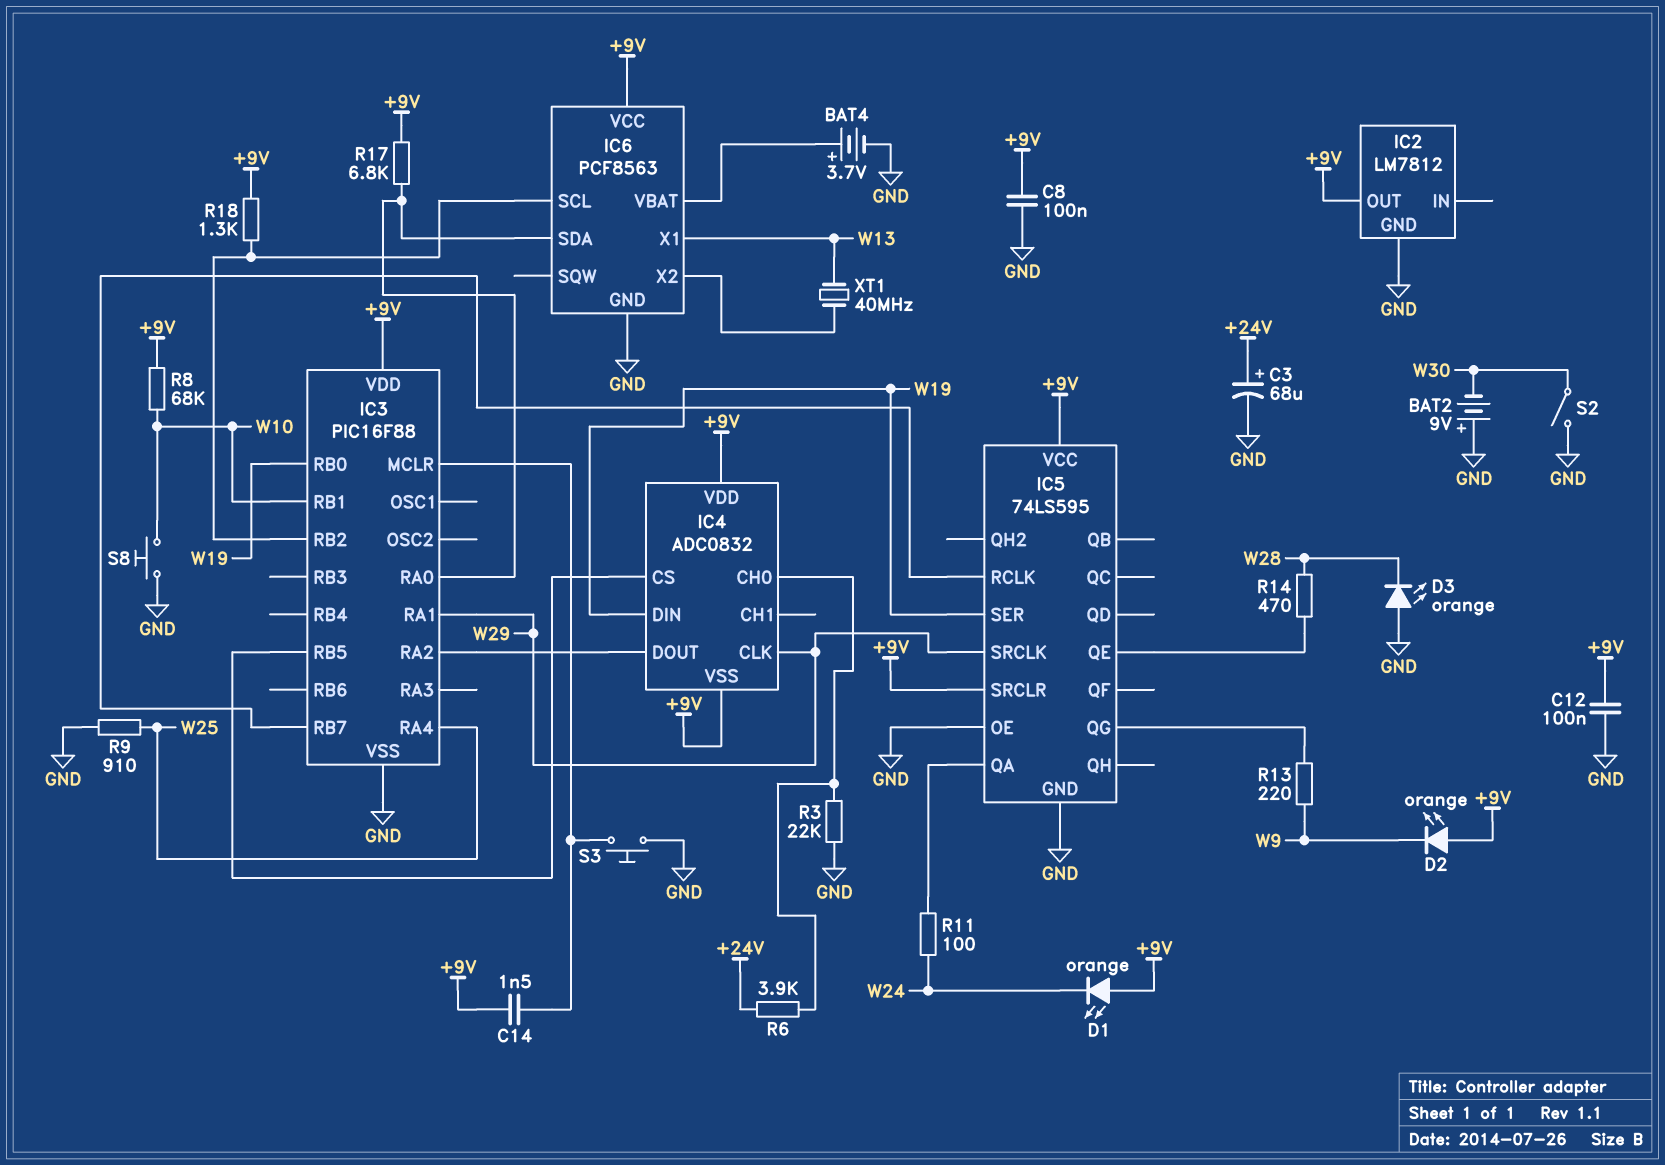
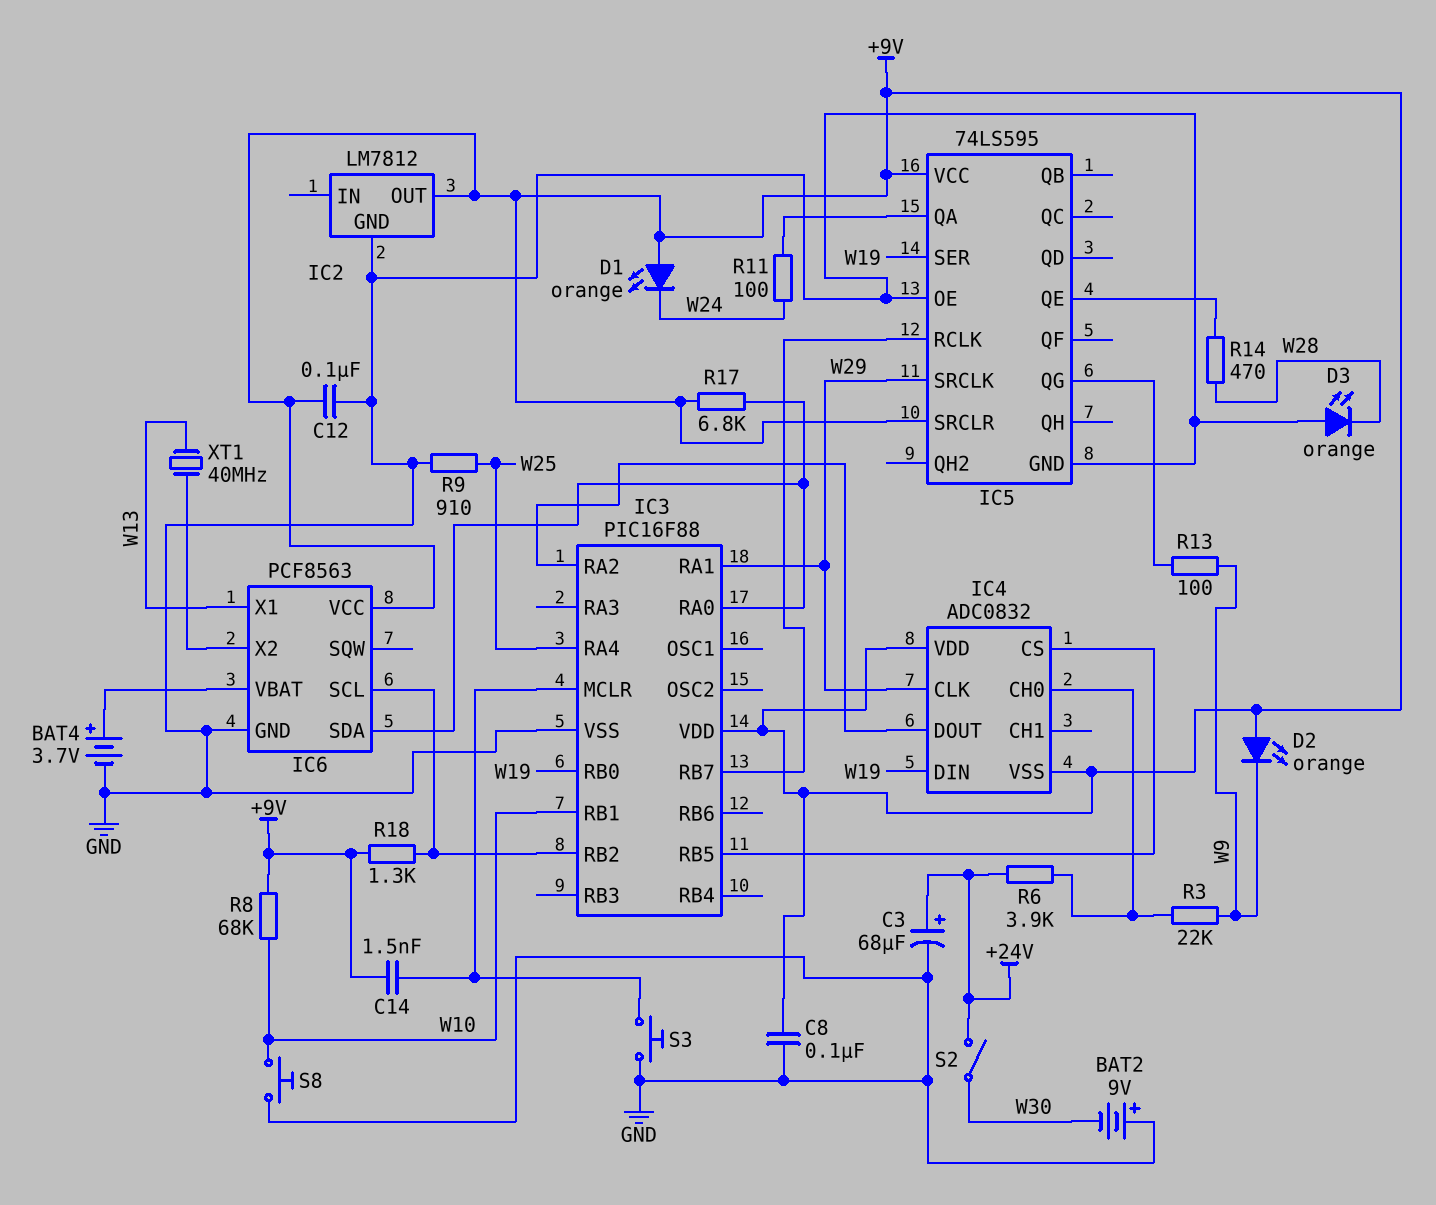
R3: 22k (GND, IC4/CH0) -> 22k (IC4/CH0, W9)
R13: 220 (IC5/QG, W9) -> 100 (IC5/QG, W9)
S2: switch (GND, W30) -> switch (+24V, W30)

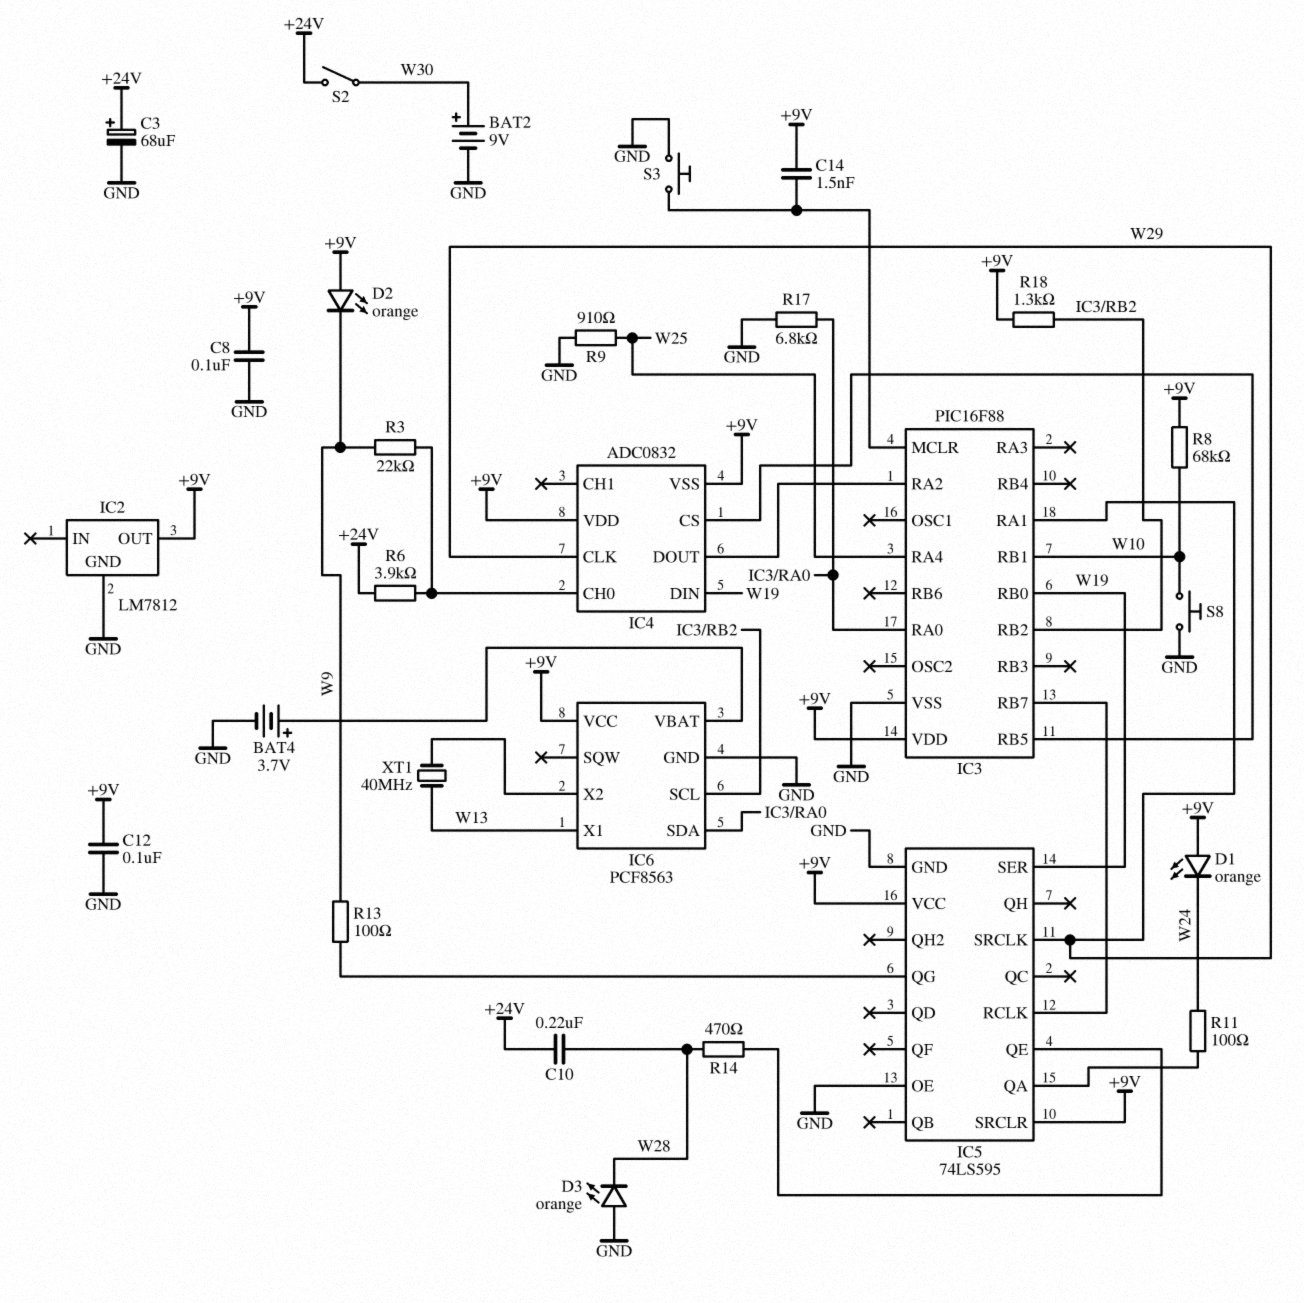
BAT2: 9V (plus GND, minus W30) -> 9V (plus W30, minus GND)
C10: none -> 220nF (+24V, W28)
R17: 6.8k (+9V, IC3/RA0) -> 6.8k (GND, IC3/RA0)

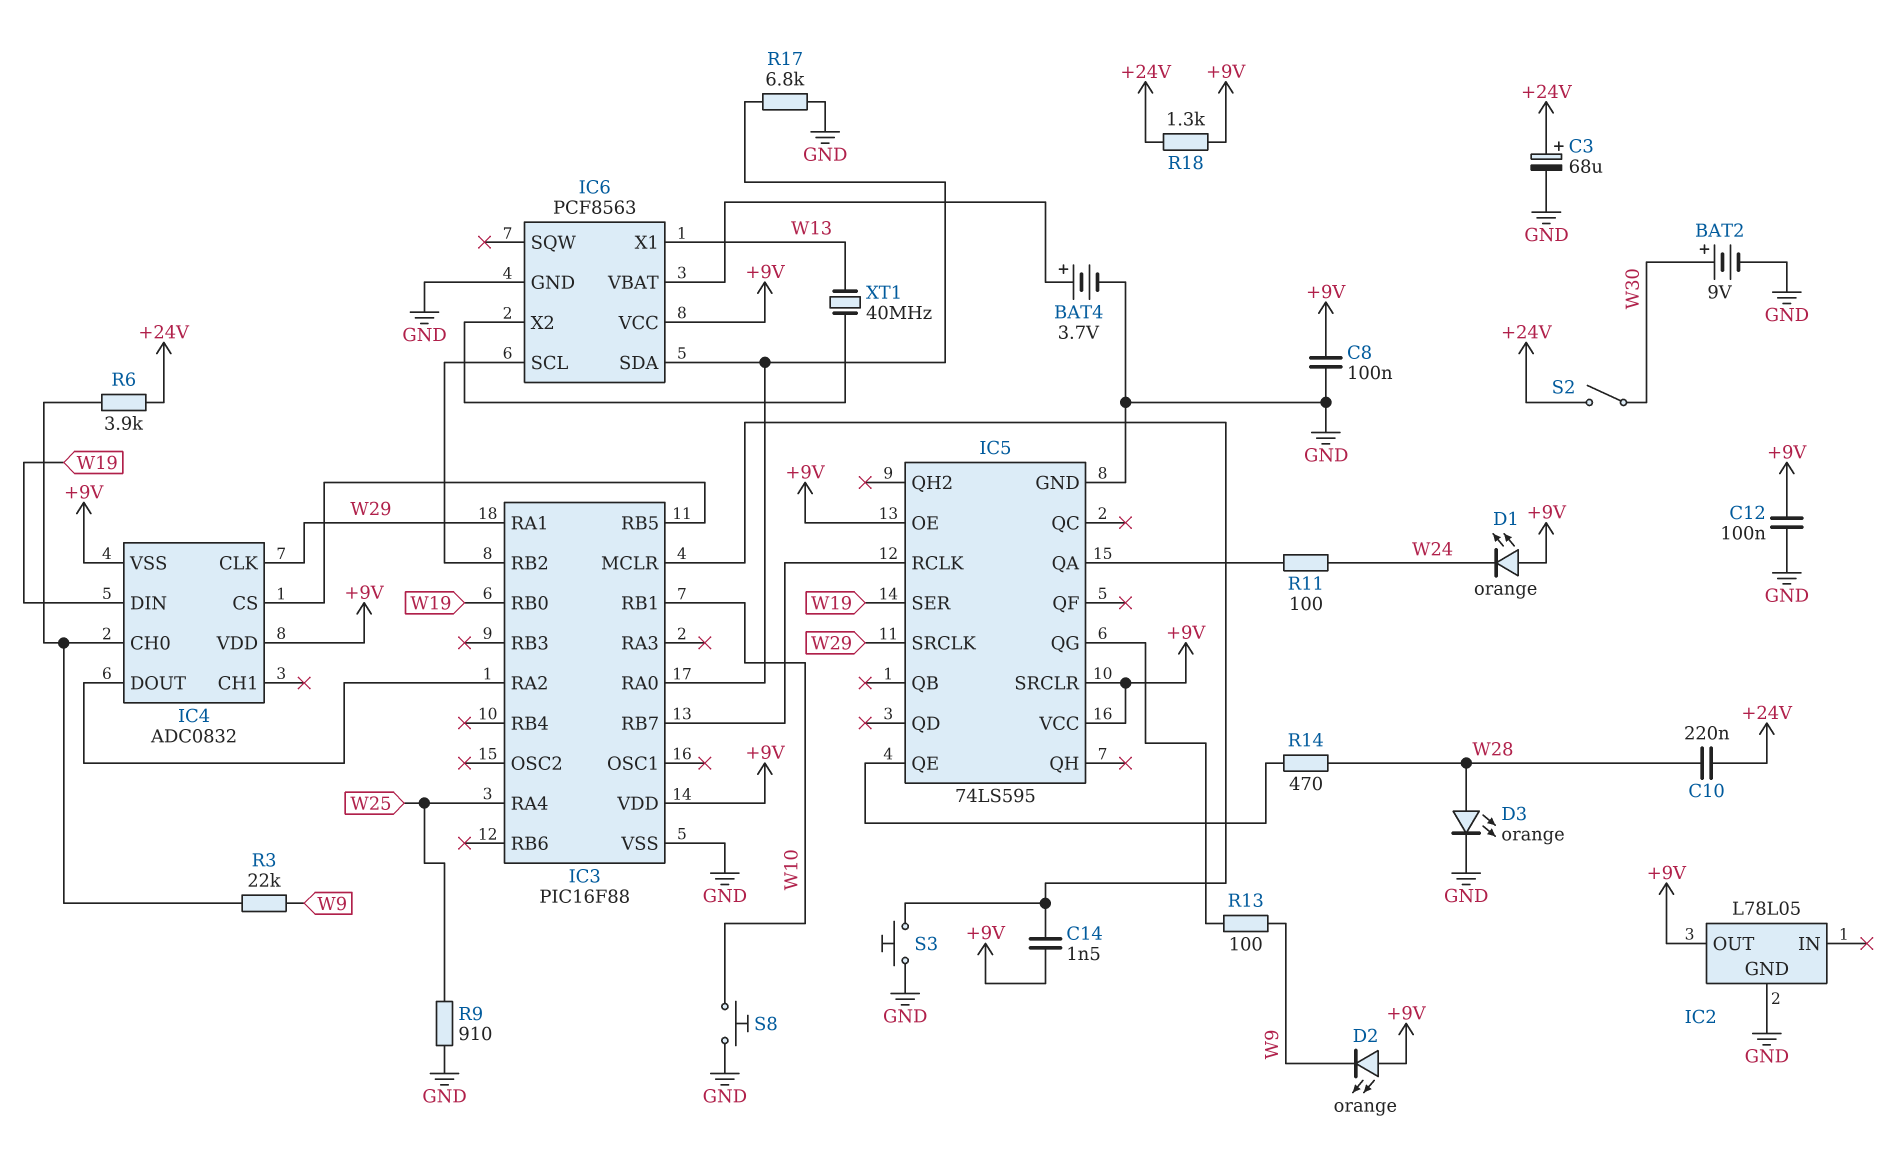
D3: LED orange (A GND, K W28) -> LED orange (A W28, K GND)
IC2: LM7812 -> L78L05
IC5 pin OE: GND -> +9V
R8: 68k (+9V, W10) -> none
R18: 1.3k (+9V, IC3/RB2) -> 1.3k (+9V, +24V)

